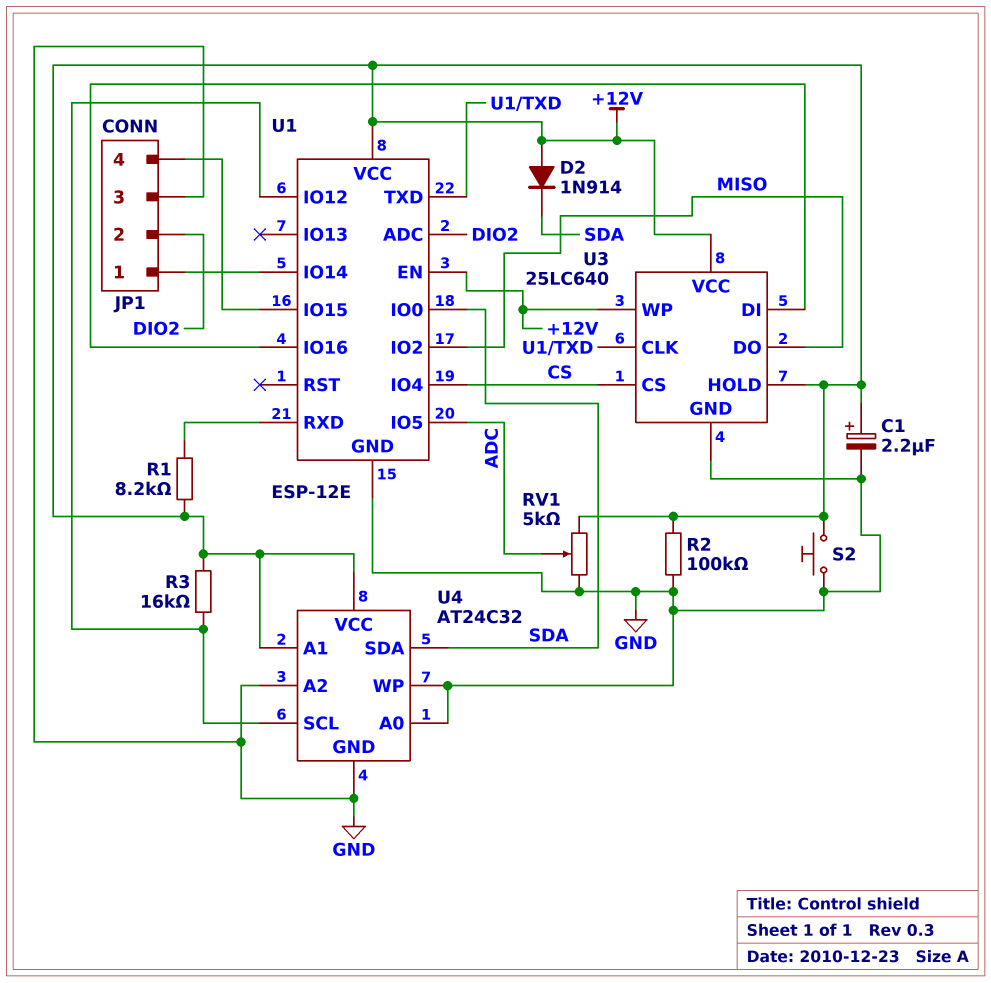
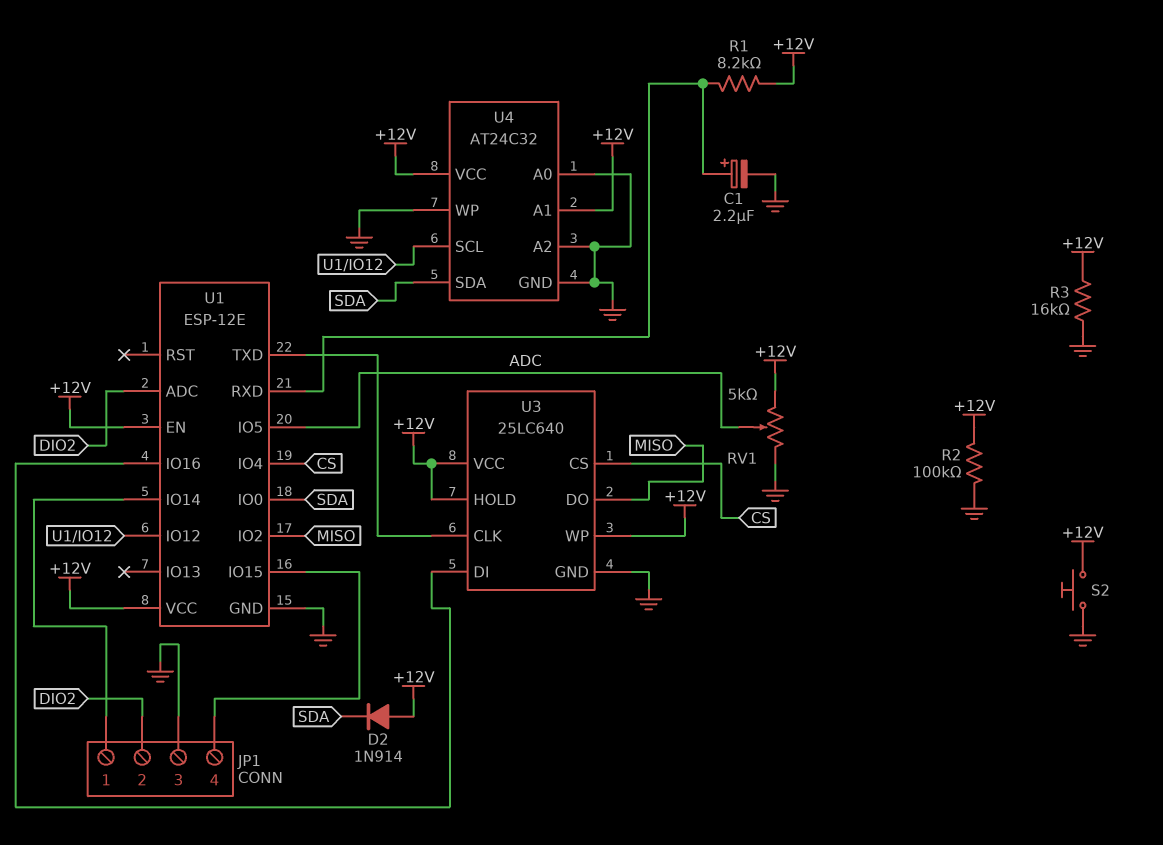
C1: 2.2uF (plus +12V, minus GND) -> 2.2uF (plus U1/RXD, minus GND)
R3: 16k (+12V, U1/IO12) -> 16k (+12V, GND)

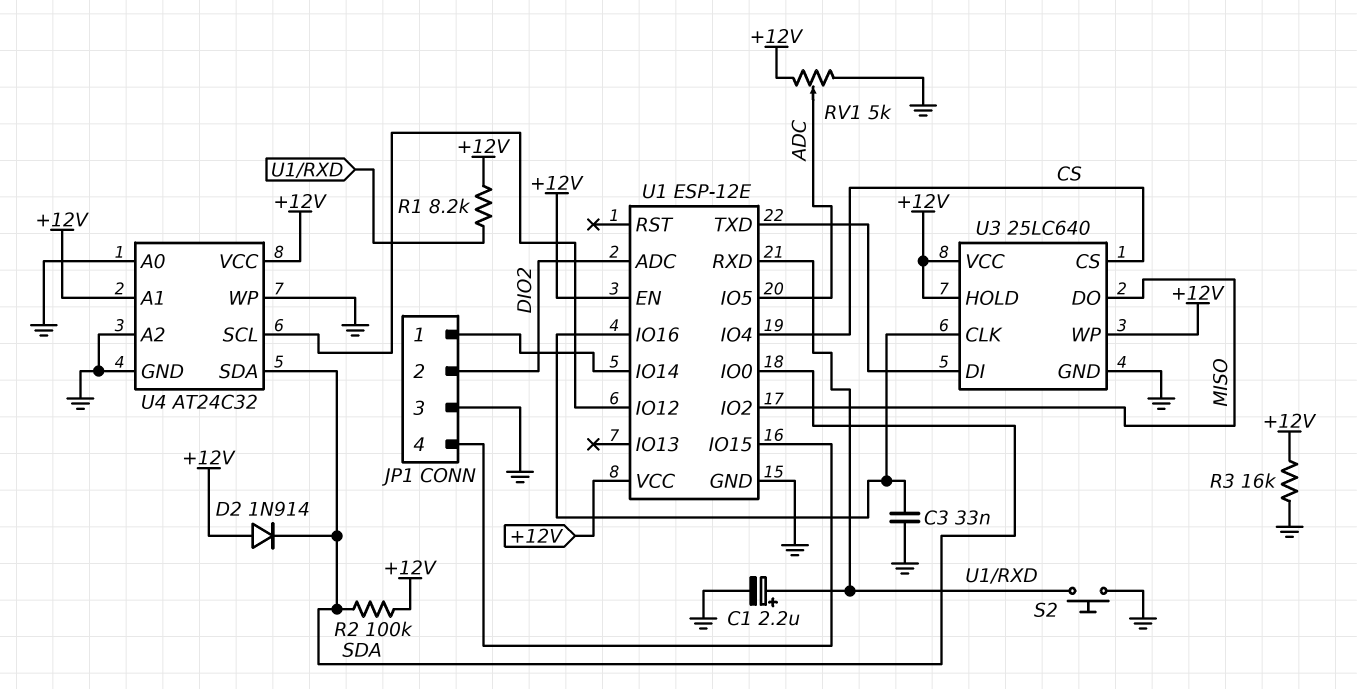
C3: none -> 33nF (GND, U1/IO16)
R2: 100k (+12V, GND) -> 100k (+12V, SDA)
S2: button (+12V, GND) -> button (GND, U1/RXD)
U3 pin CLK: U1/TXD -> U1/IO16
U3 pin DI: U1/IO16 -> U1/TXD

